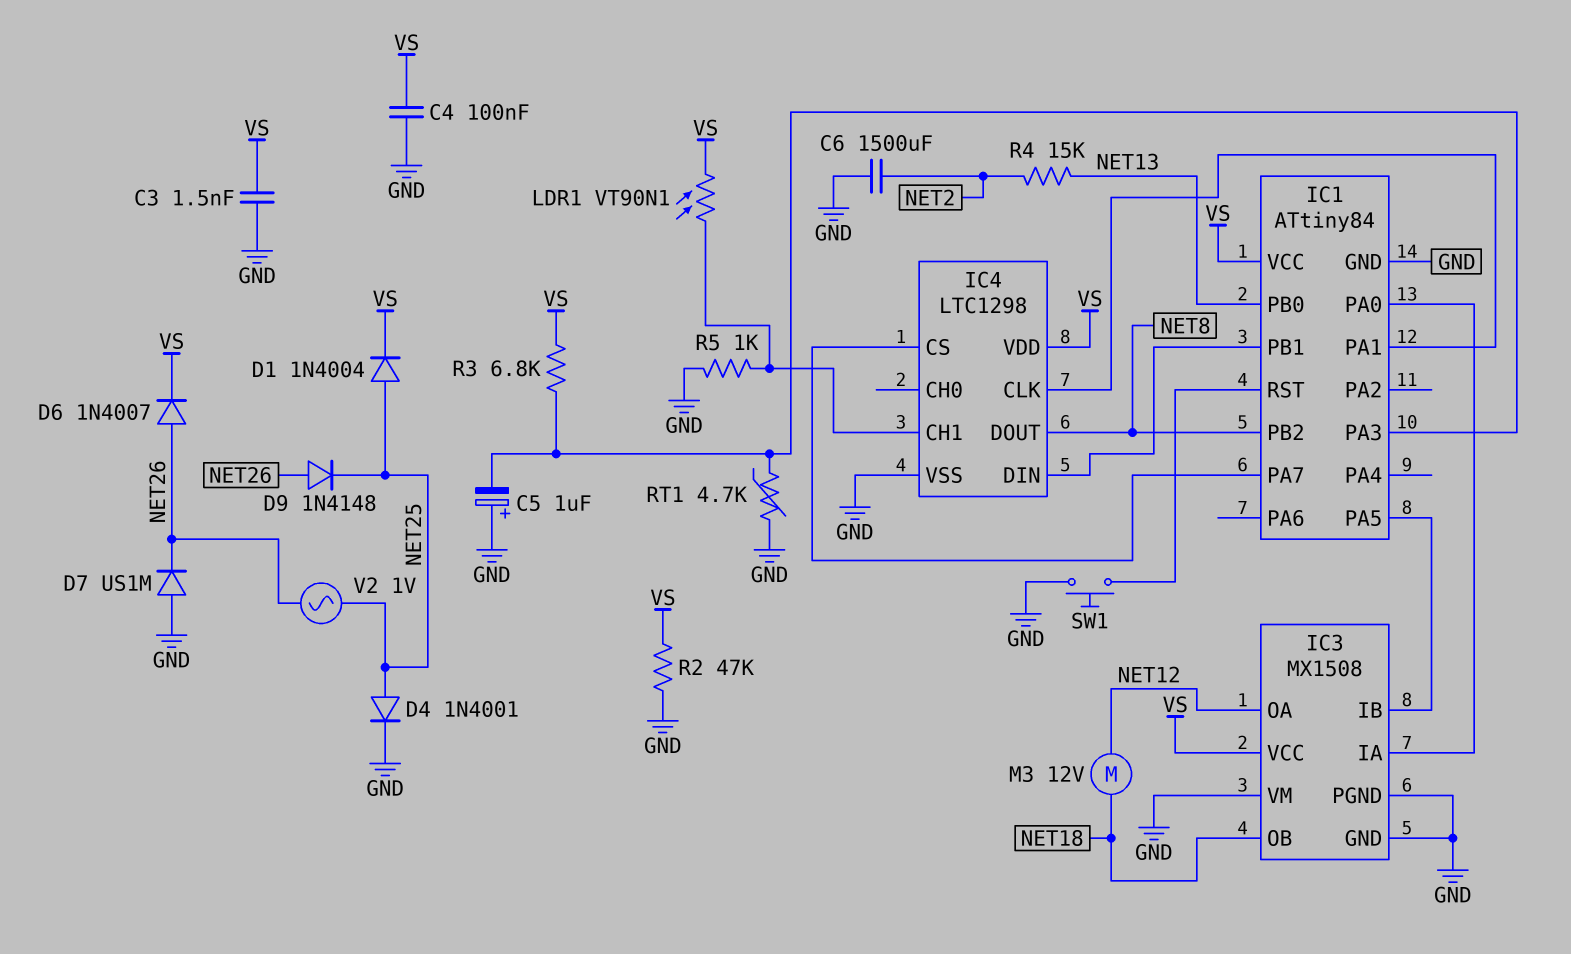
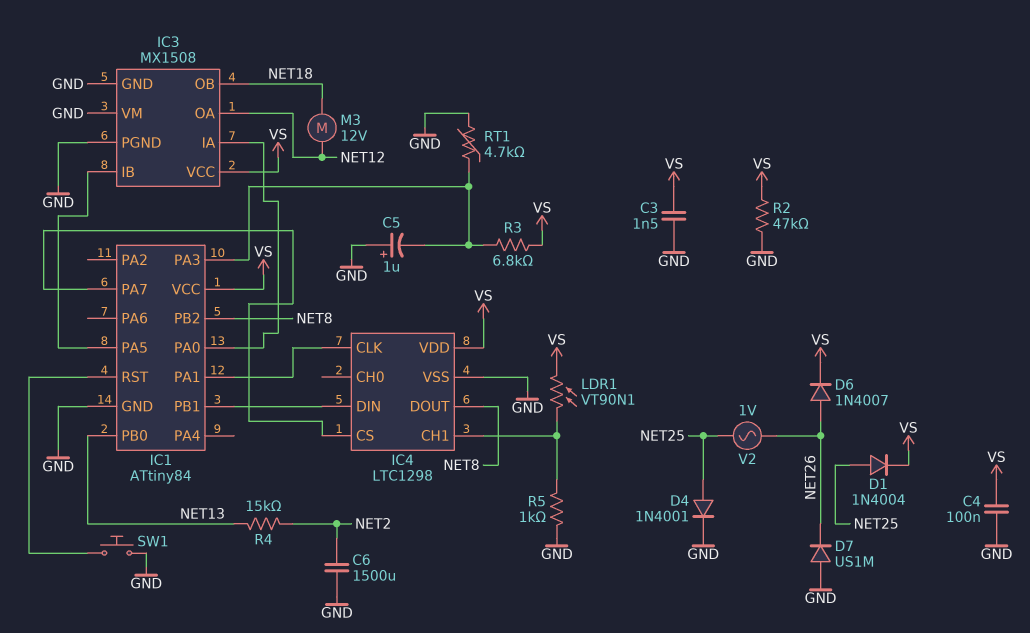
D9: diode 1N4148 (A NET26, K NET25) -> none

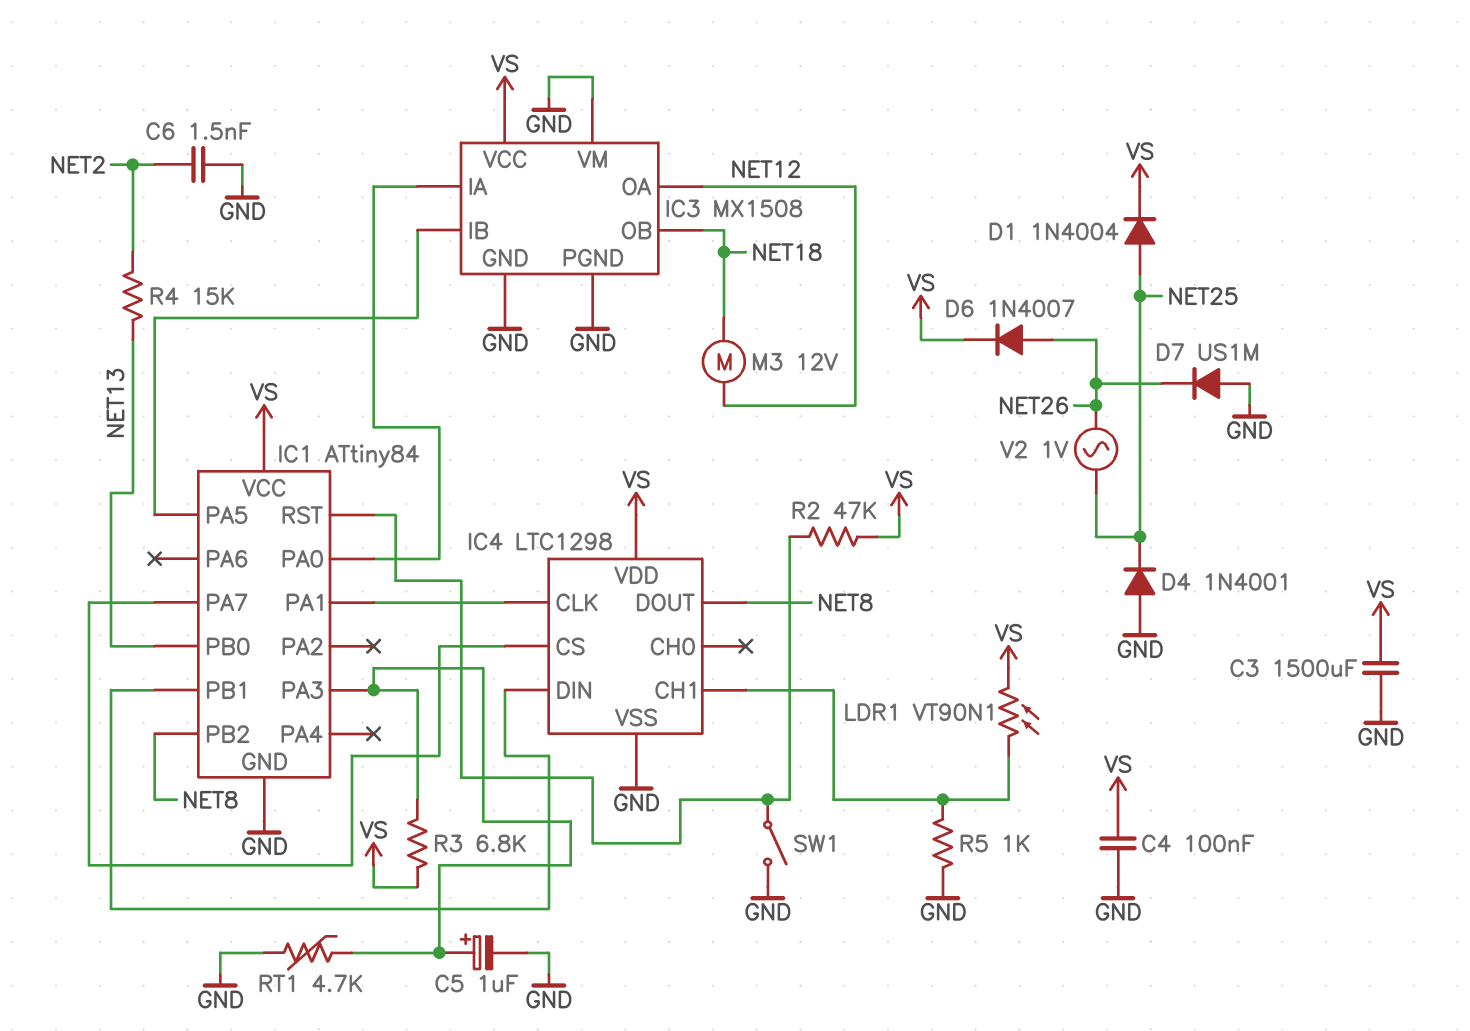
C3: 1.5nF (GND, VS) -> 1500uF (GND, VS)
C5: 1uF (plus GND, minus IC1/PA3) -> 1uF (plus IC1/PA3, minus GND)
C6: 1500uF (GND, NET2) -> 1.5nF (GND, NET2)
D4: diode 1N4001 (A NET25, K GND) -> diode 1N4001 (A GND, K NET25)
R2: 47k (GND, VS) -> 47k (IC1/RST, VS)
SW1: button (GND, IC1/RST) -> switch (GND, IC1/RST)

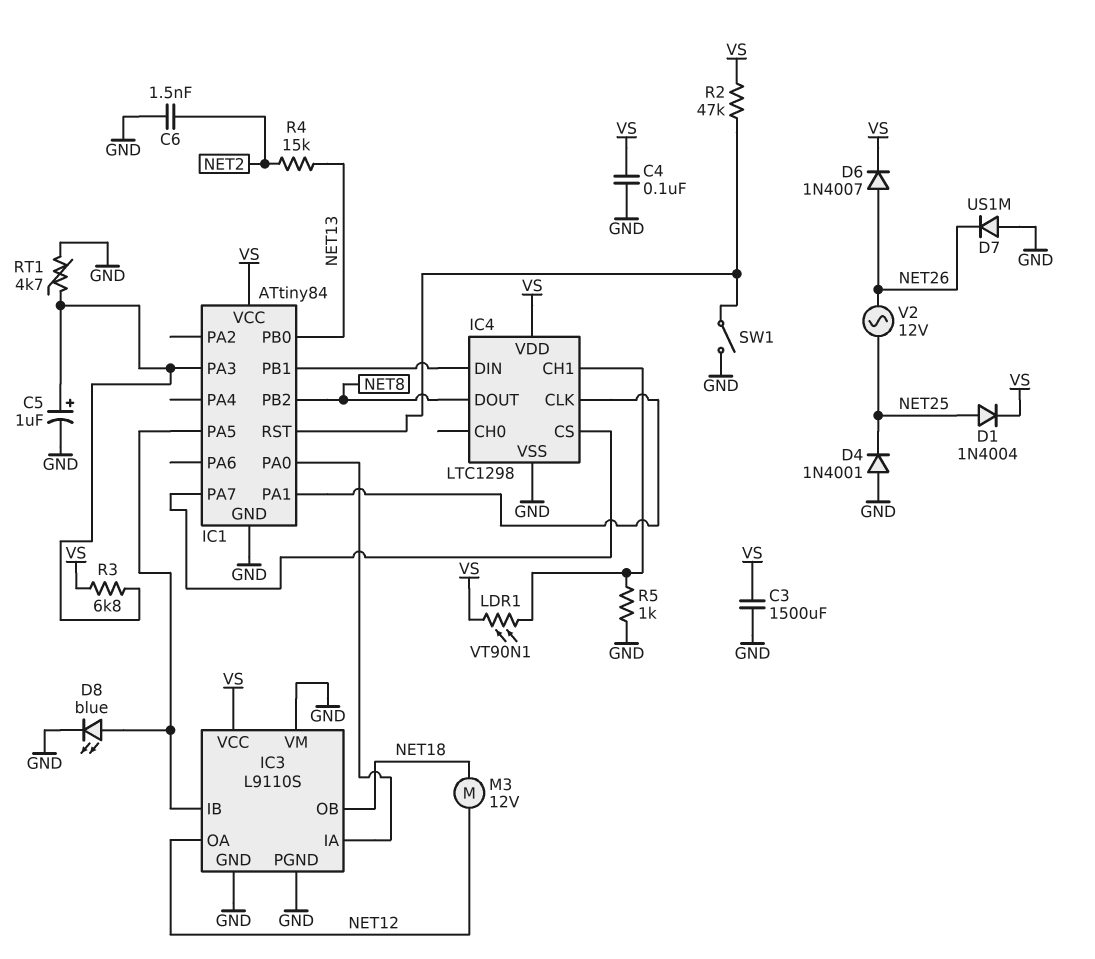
D8: none -> LED blue (A IC1/PA5, K GND)
IC3: MX1508 -> L9110S
V2: AC 1V (NET25, NET26) -> AC 12V (NET25, NET26)

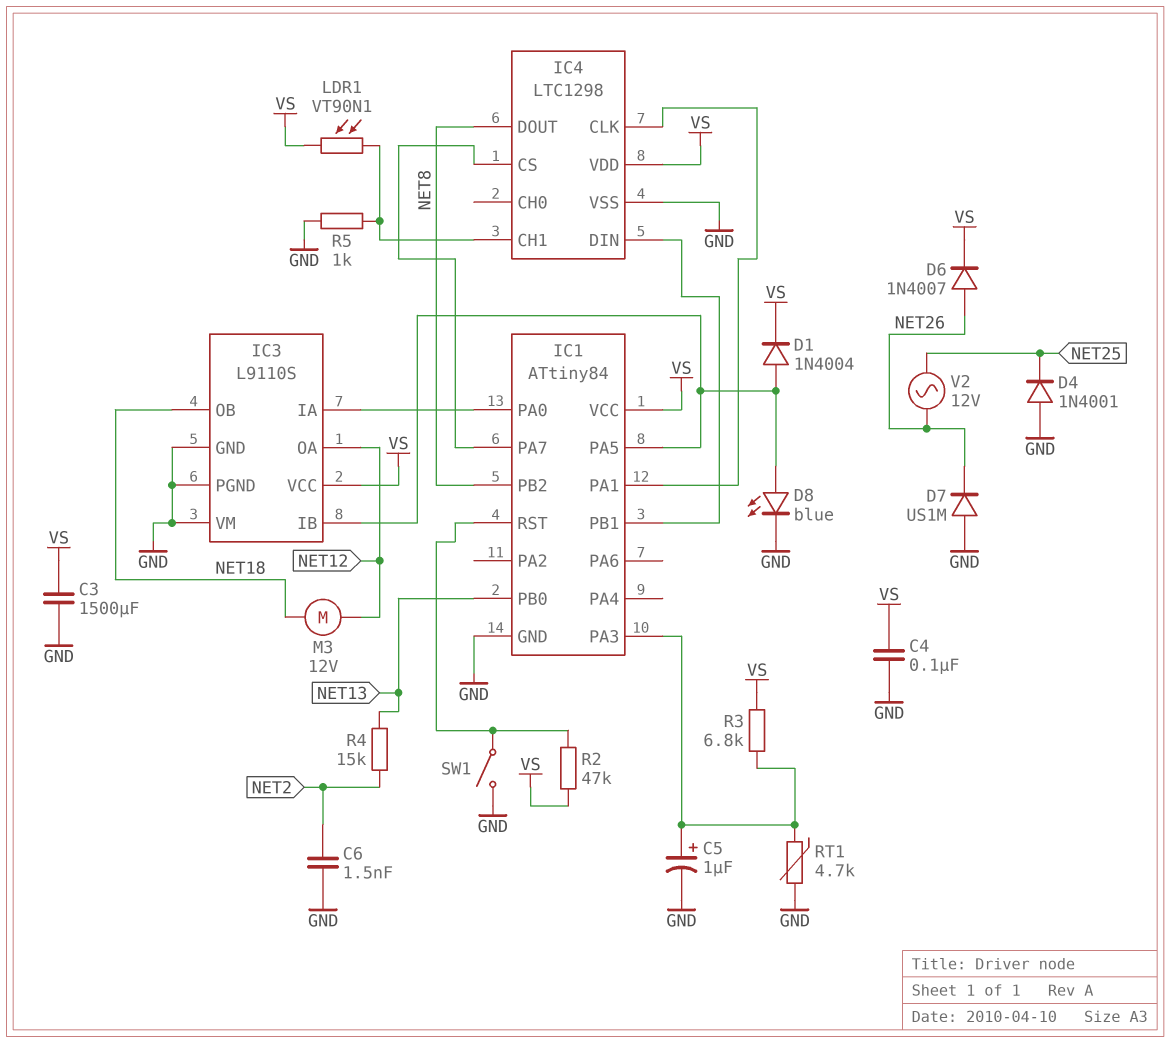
D1: diode 1N4004 (A NET25, K VS) -> diode 1N4004 (A IC1/PA5, K VS)

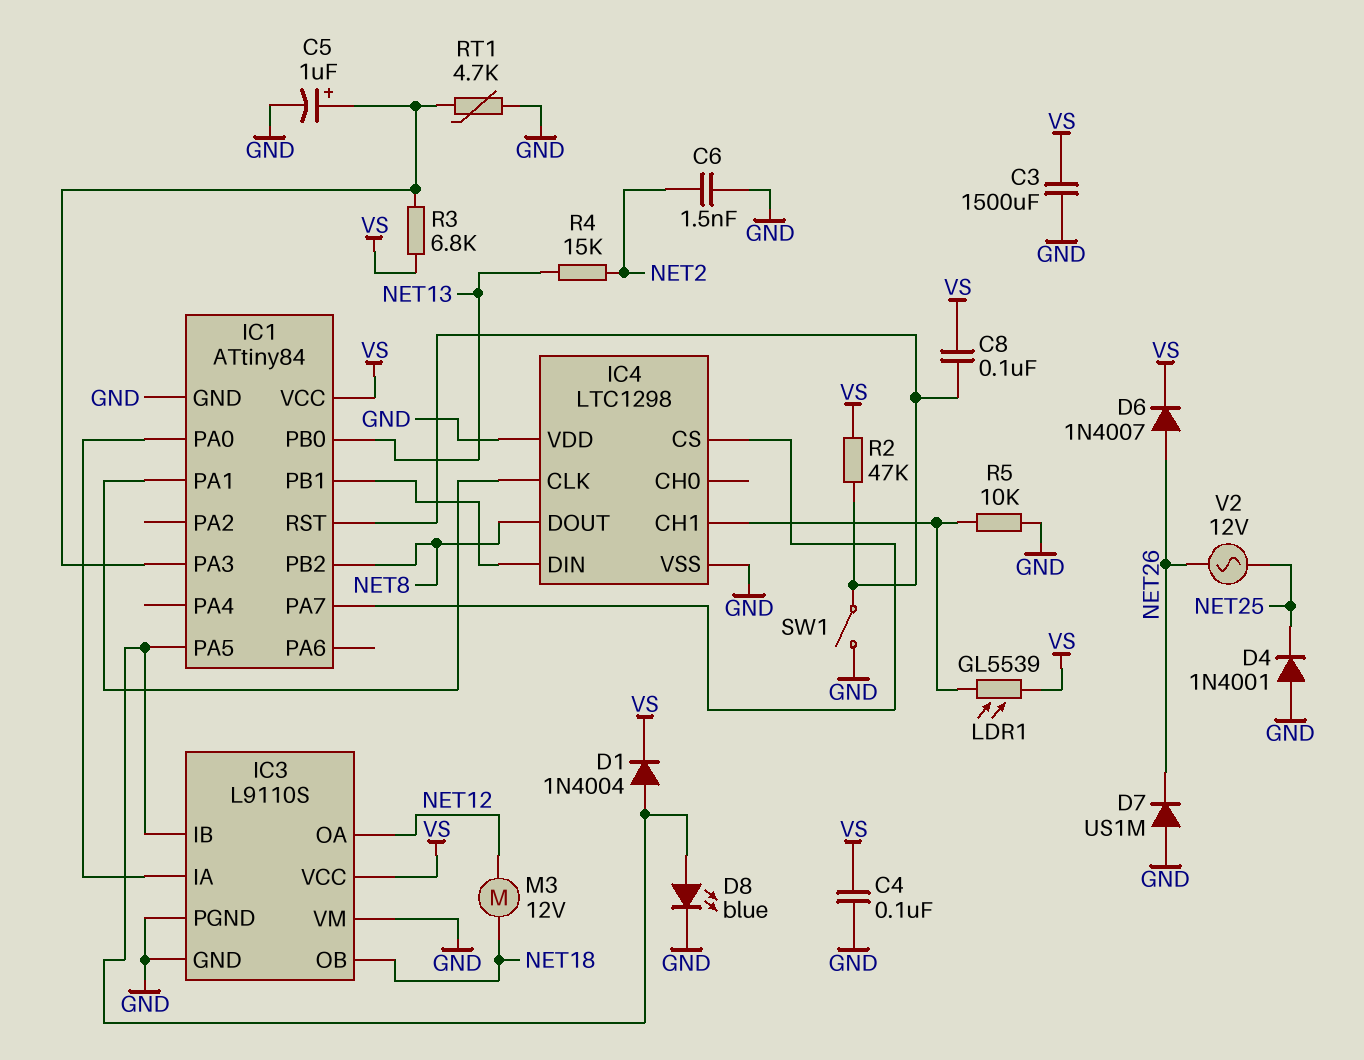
C8: none -> 100nF (IC1/RST, VS)
IC4 pin VDD: VS -> GND
LDR1: VT90N1 (IC4/CH1, VS) -> GL5539 (IC4/CH1, VS)
R5: 1k (GND, IC4/CH1) -> 10k (GND, IC4/CH1)

